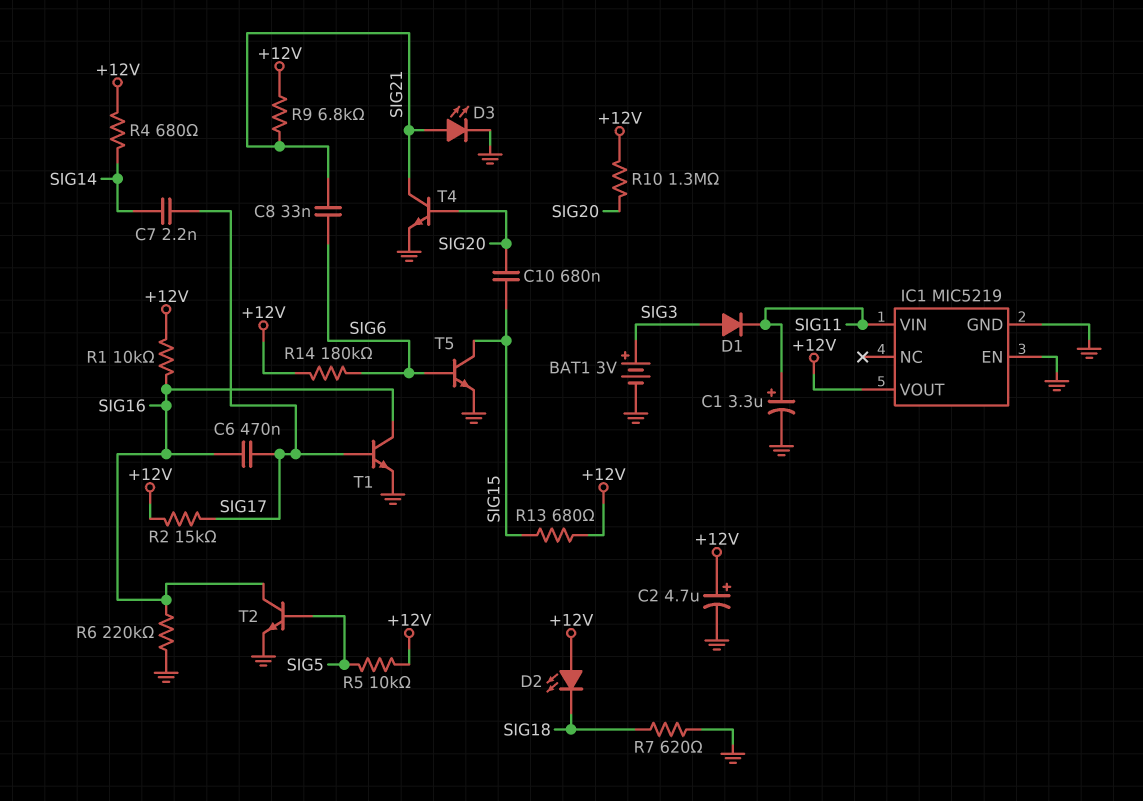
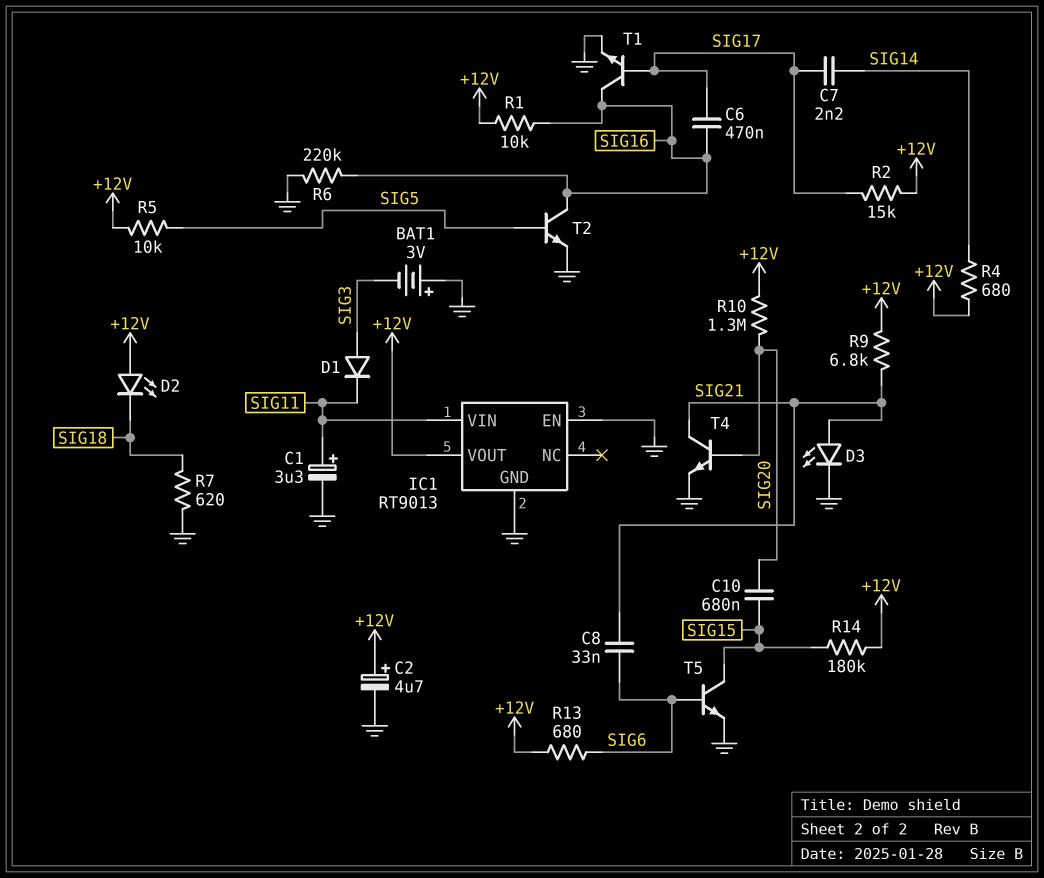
BAT1: 3V (plus SIG3, minus GND) -> 3V (plus GND, minus SIG3)
IC1: MIC5219 -> RT9013
R13: 680 (+12V, SIG15) -> 680 (+12V, SIG6)
R14: 180k (+12V, SIG6) -> 180k (+12V, SIG15)

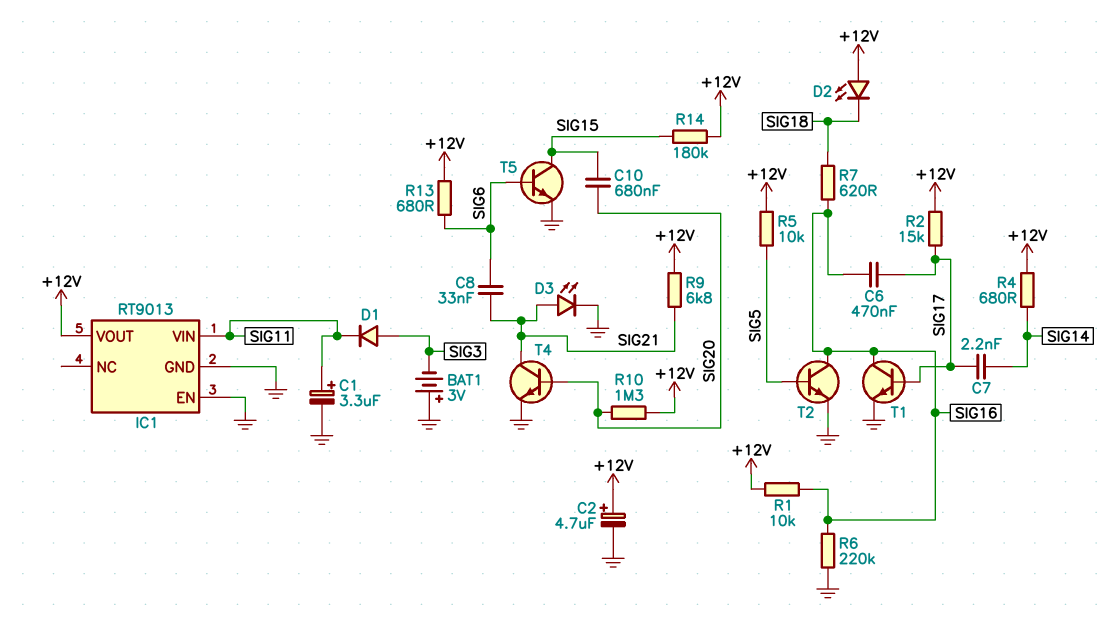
R7: 620 (GND, SIG18) -> 620 (SIG16, SIG18)

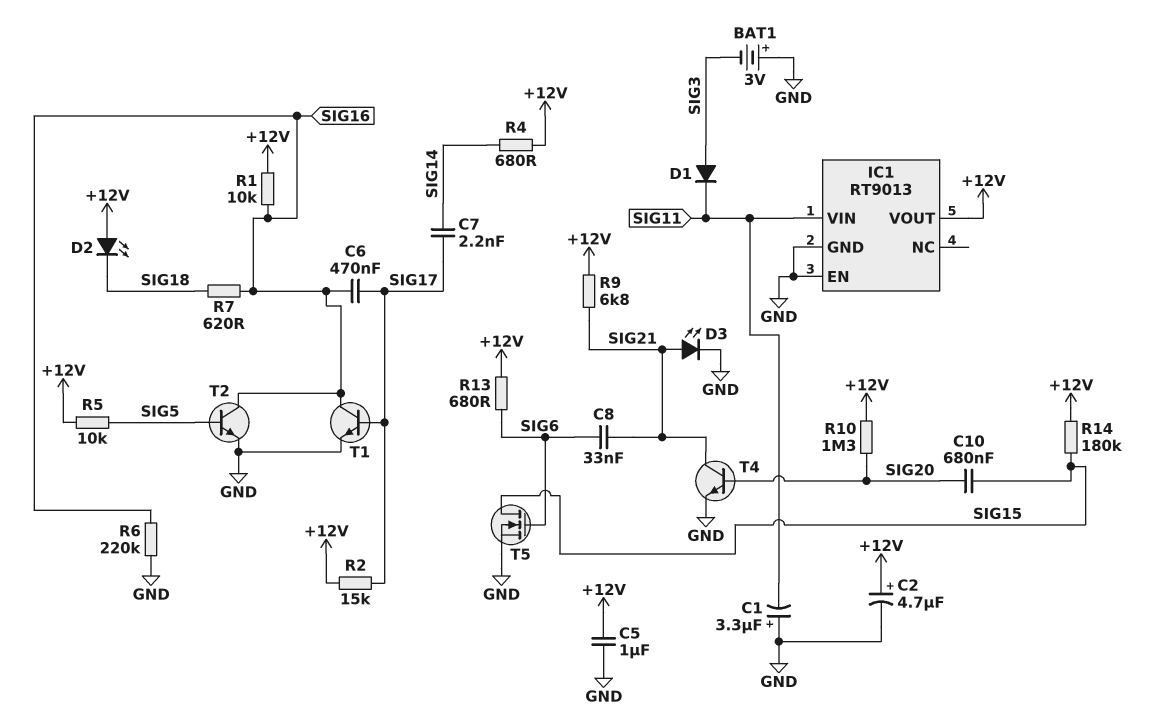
C1: 3.3uF (plus SIG11, minus GND) -> 3.3uF (plus GND, minus SIG11)
C5: none -> 1uF (+12V, GND)
T5: NPN (B SIG6, C SIG15, E GND) -> NMOS (G SIG6, D SIG15, S GND)

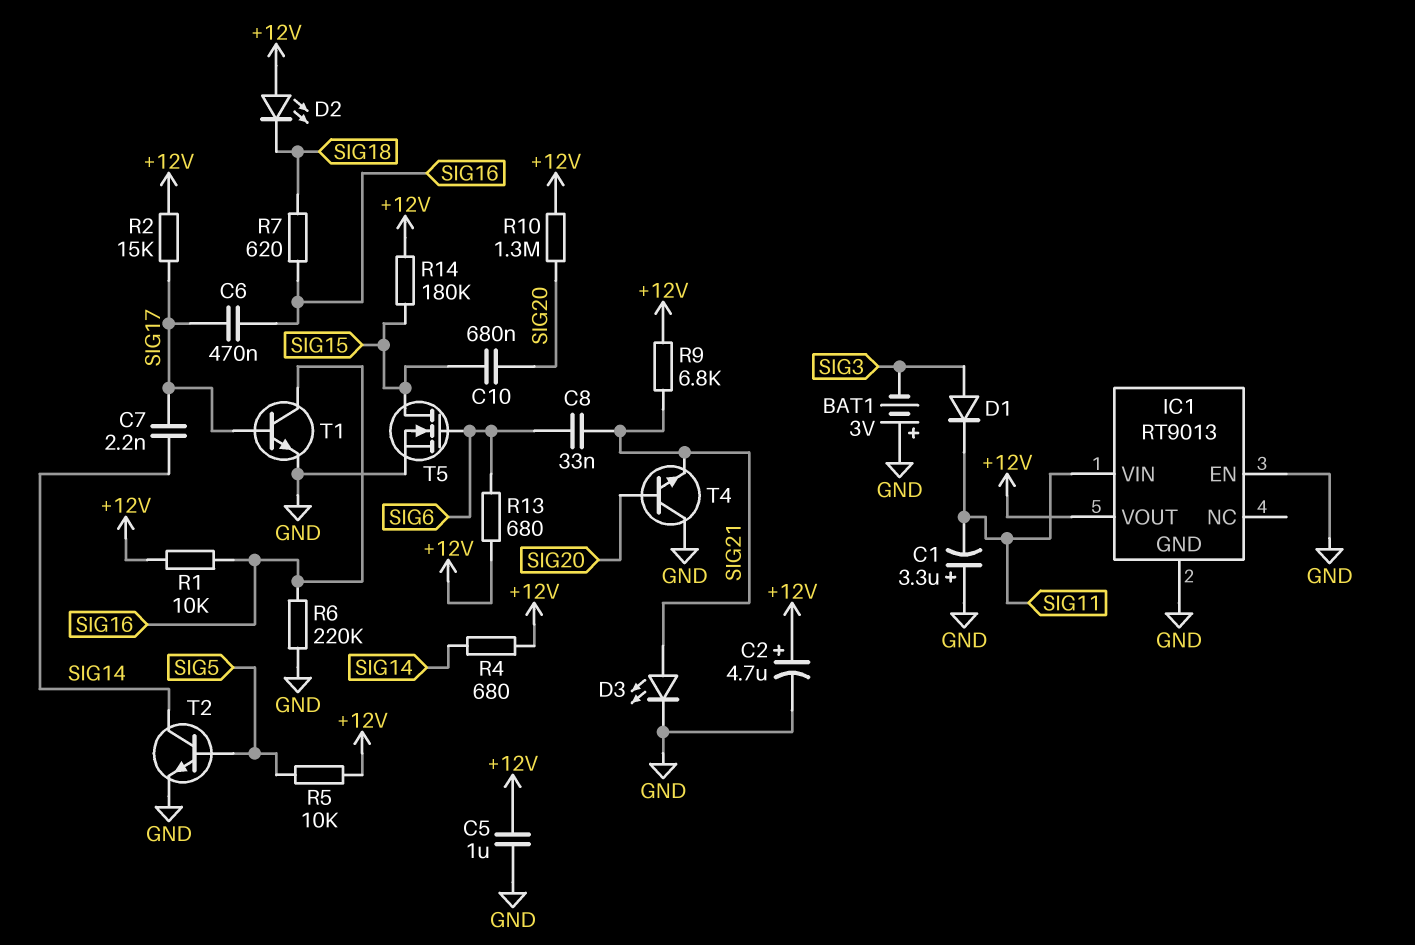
T2: NPN (B SIG5, C SIG16, E GND) -> NPN (B SIG5, C SIG14, E GND)
T4: NPN (B SIG20, C SIG21, E GND) -> NPN (B SIG20, C GND, E SIG21)

